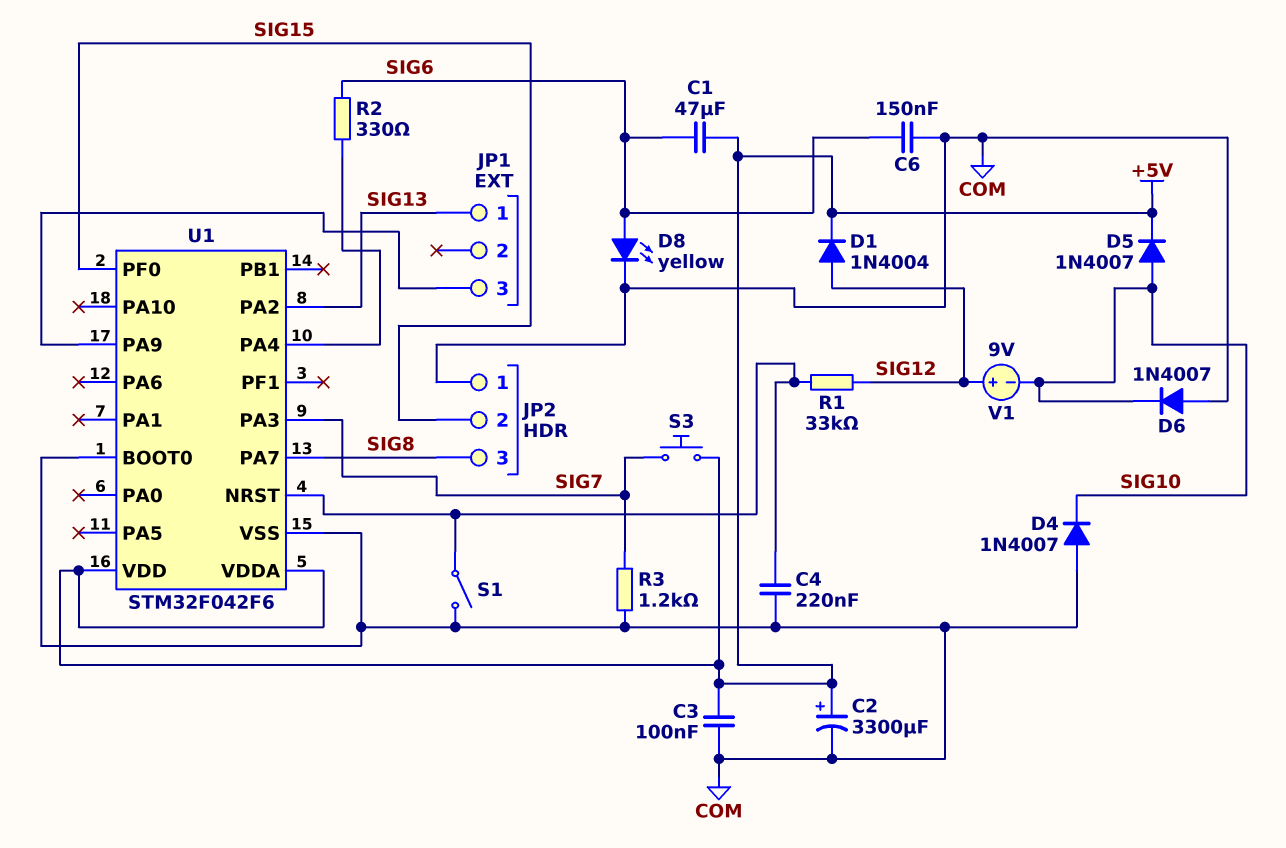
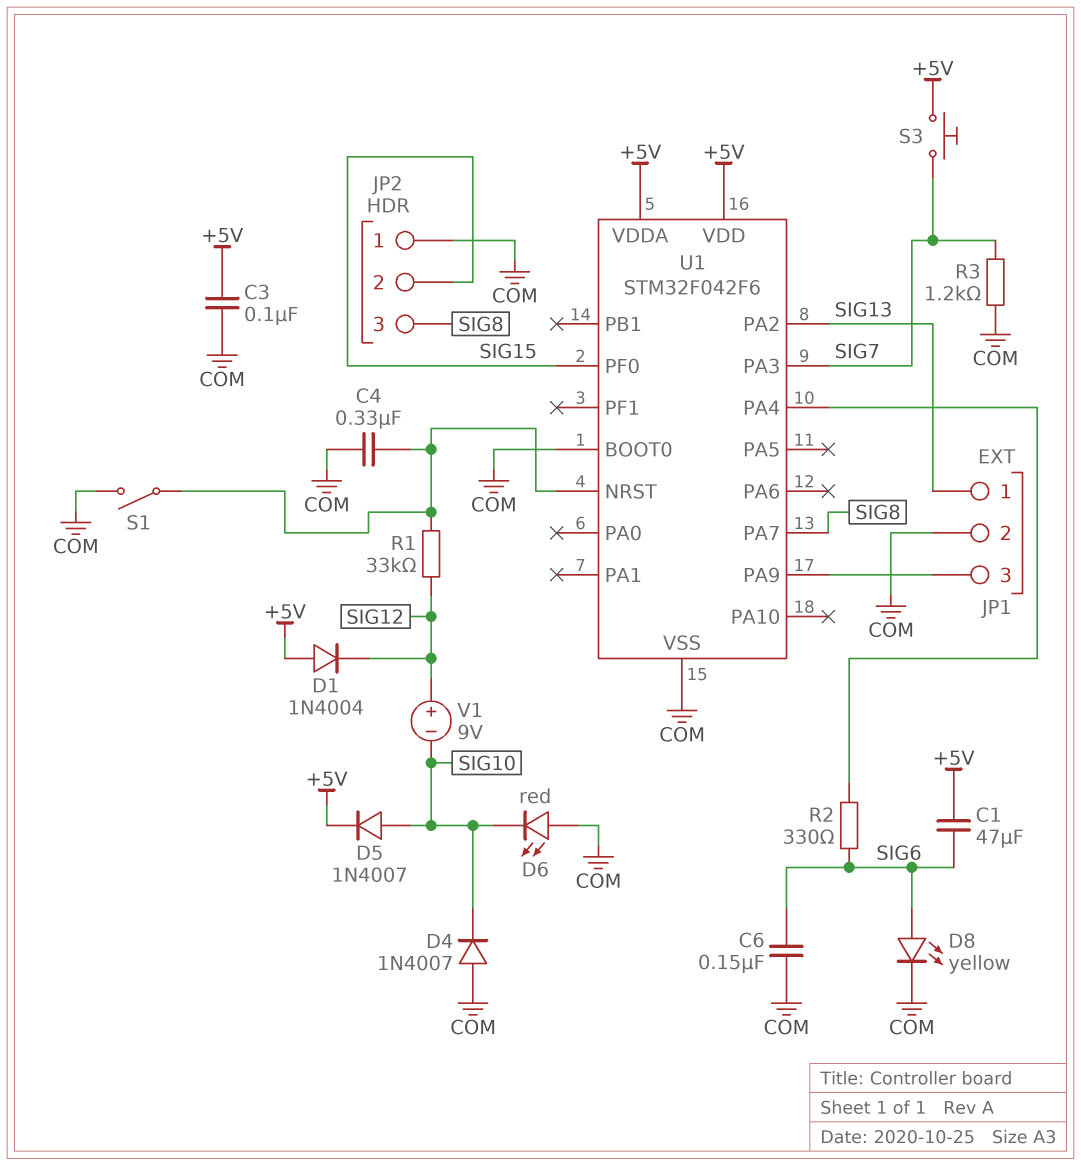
C2: 3300uF (plus +5V, minus COM) -> none
C4: 220nF (COM, U1/NRST) -> 330nF (COM, U1/NRST)
D1: diode 1N4004 (A SIG12, K +5V) -> diode 1N4004 (A +5V, K SIG12)
D6: diode 1N4007 (A COM, K SIG10) -> LED red (A COM, K SIG10)
JP1 pin 2: none -> COM

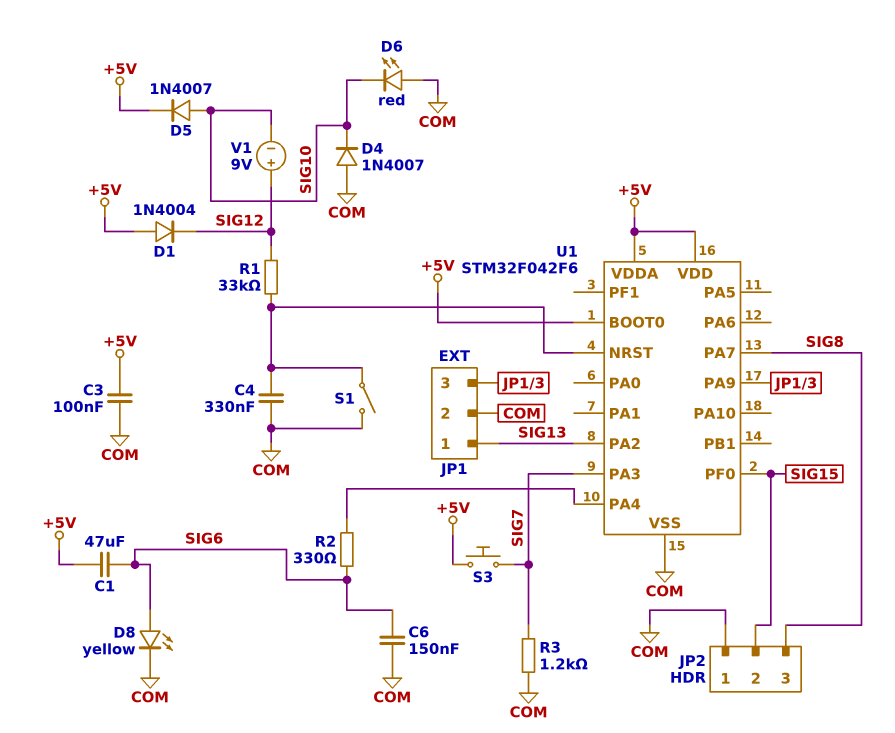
U1 pin BOOT0: COM -> +5V

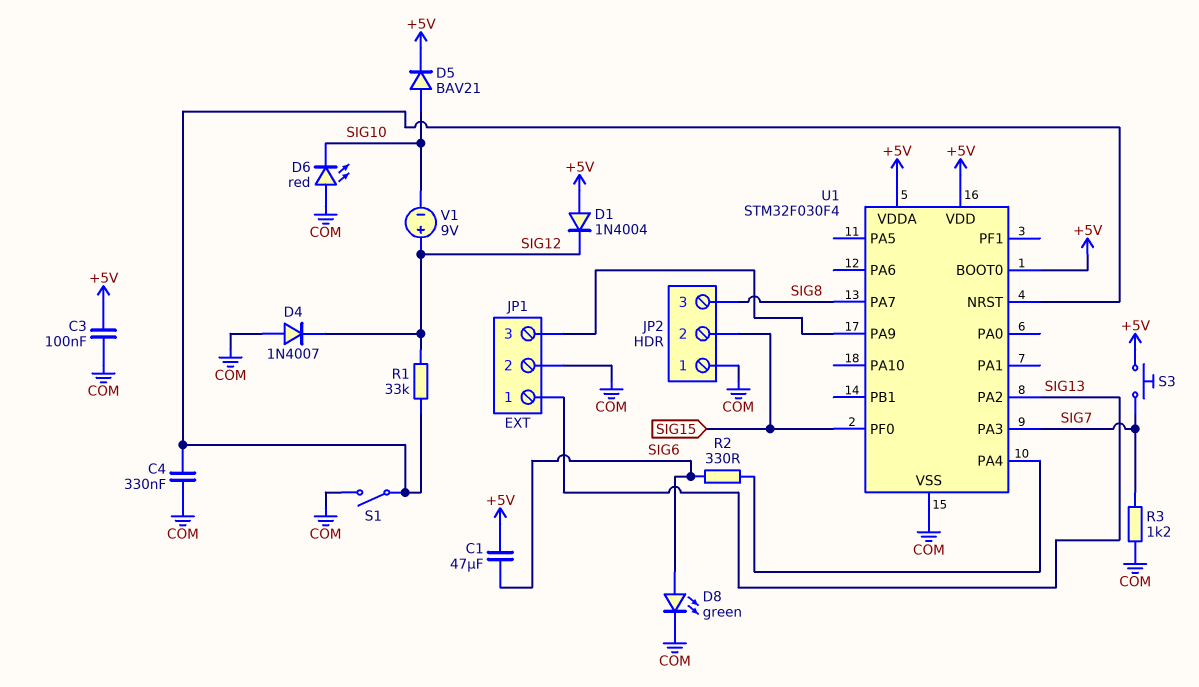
C6: 150nF (COM, SIG6) -> none
D4: diode 1N4007 (A COM, K SIG10) -> diode 1N4007 (A COM, K SIG12)
D5: diode 1N4007 (A SIG10, K +5V) -> diode BAV21 (A SIG10, K +5V)
D8: LED yellow (A SIG6, K COM) -> LED green (A SIG6, K COM)
U1: STM32F042F6 -> STM32F030F4

